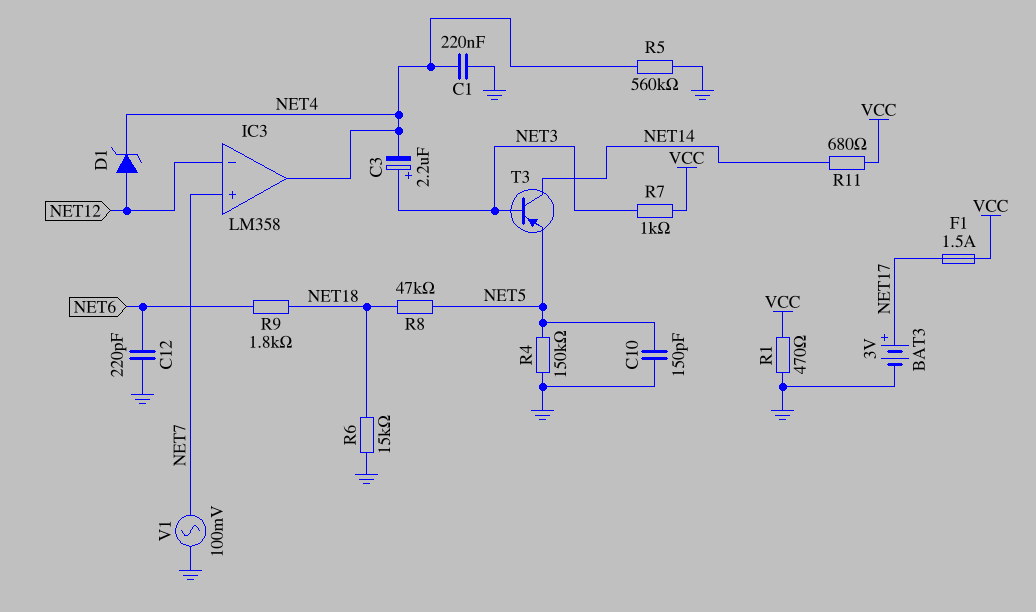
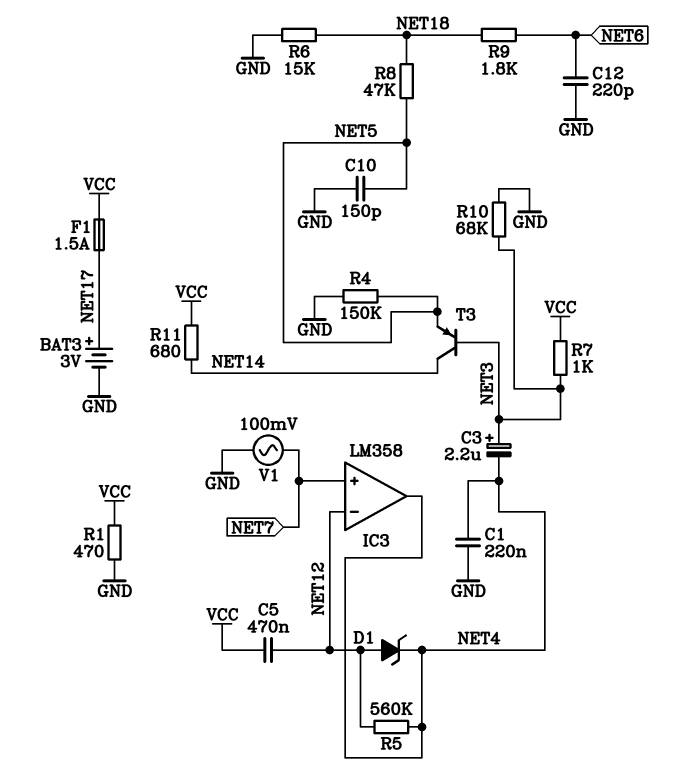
C5: none -> 470nF (NET12, VCC)
R5: 560k (GND, NET4) -> 560k (NET4, NET12)
R10: none -> 68k (GND, NET3)

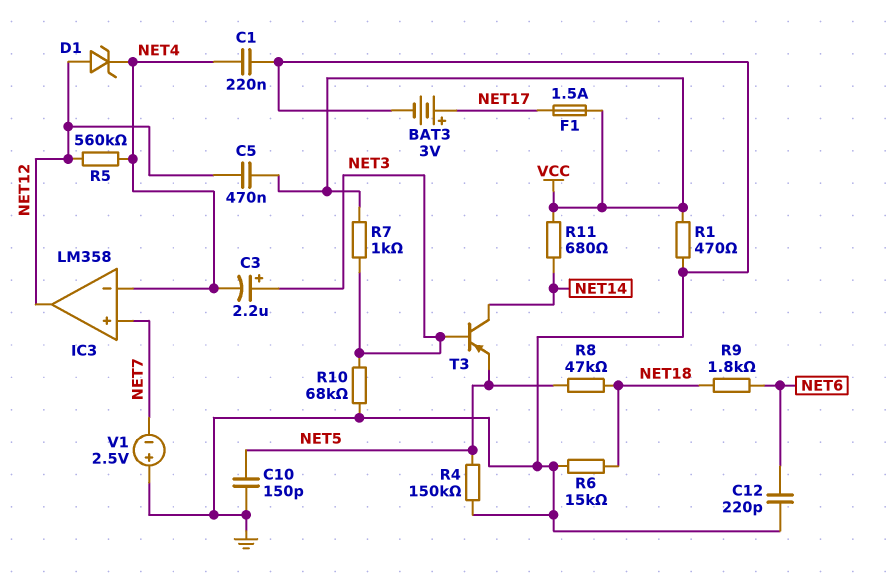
IC3 pin in-: NET12 -> NET4
IC3 pin out: NET4 -> NET12
V1: AC 100mV (GND, NET7) -> 2.5V (plus GND, minus NET7)

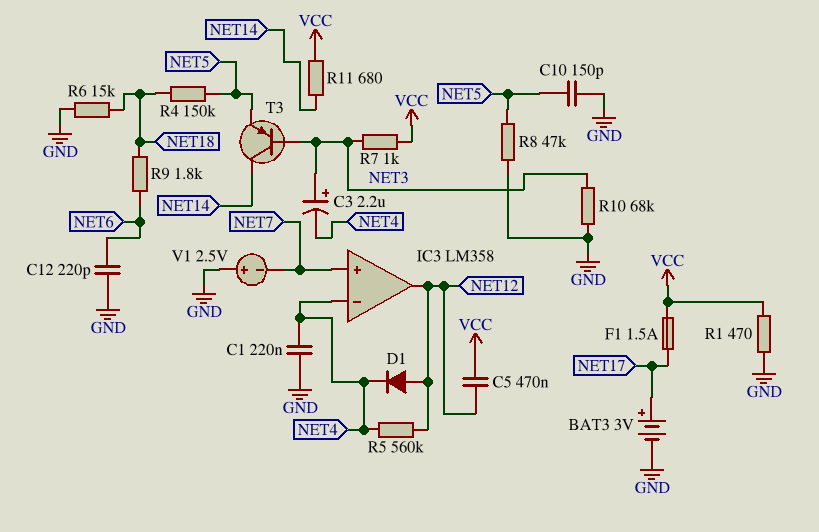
D1: zener (A NET12, K NET4) -> diode (A NET12, K NET4)
R4: 150k (GND, NET5) -> 150k (NET5, NET18)
R8: 47k (NET5, NET18) -> 47k (GND, NET5)

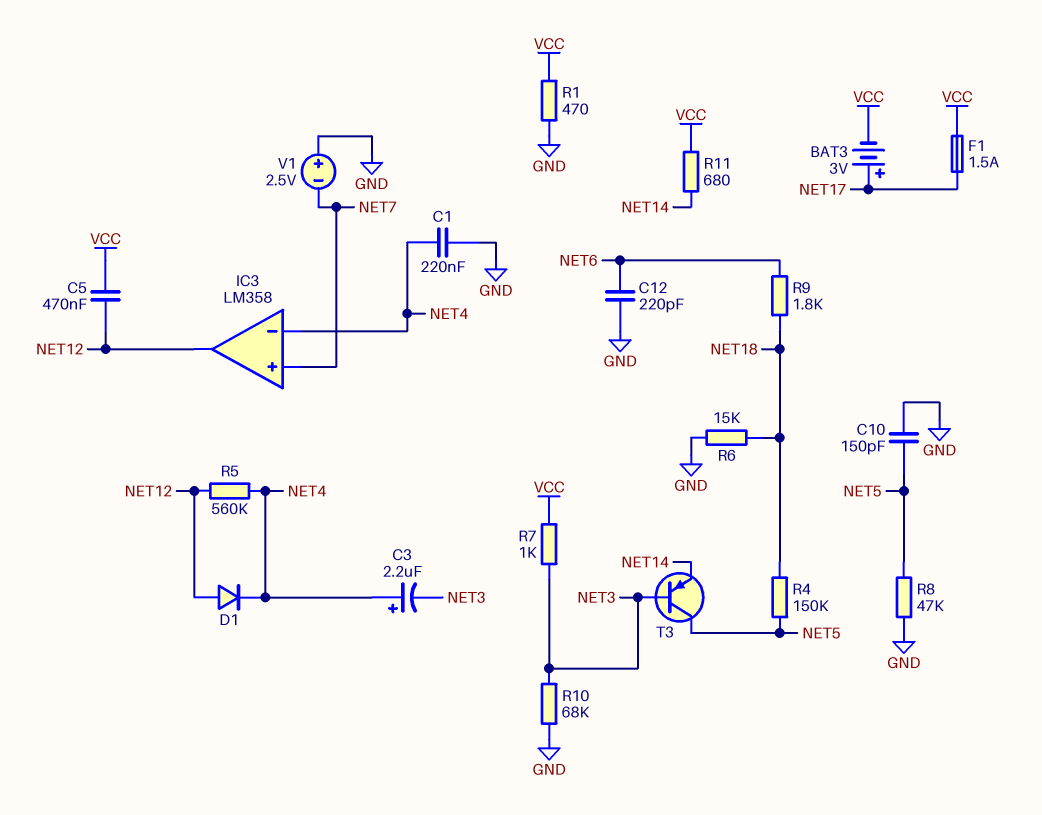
BAT3: 3V (plus NET17, minus GND) -> 3V (plus NET17, minus VCC)
C3: 2.2uF (plus NET3, minus NET4) -> 2.2uF (plus NET4, minus NET3)
T3: PNP (B NET3, C NET14, E NET5) -> PNP (B NET3, C NET5, E NET14)

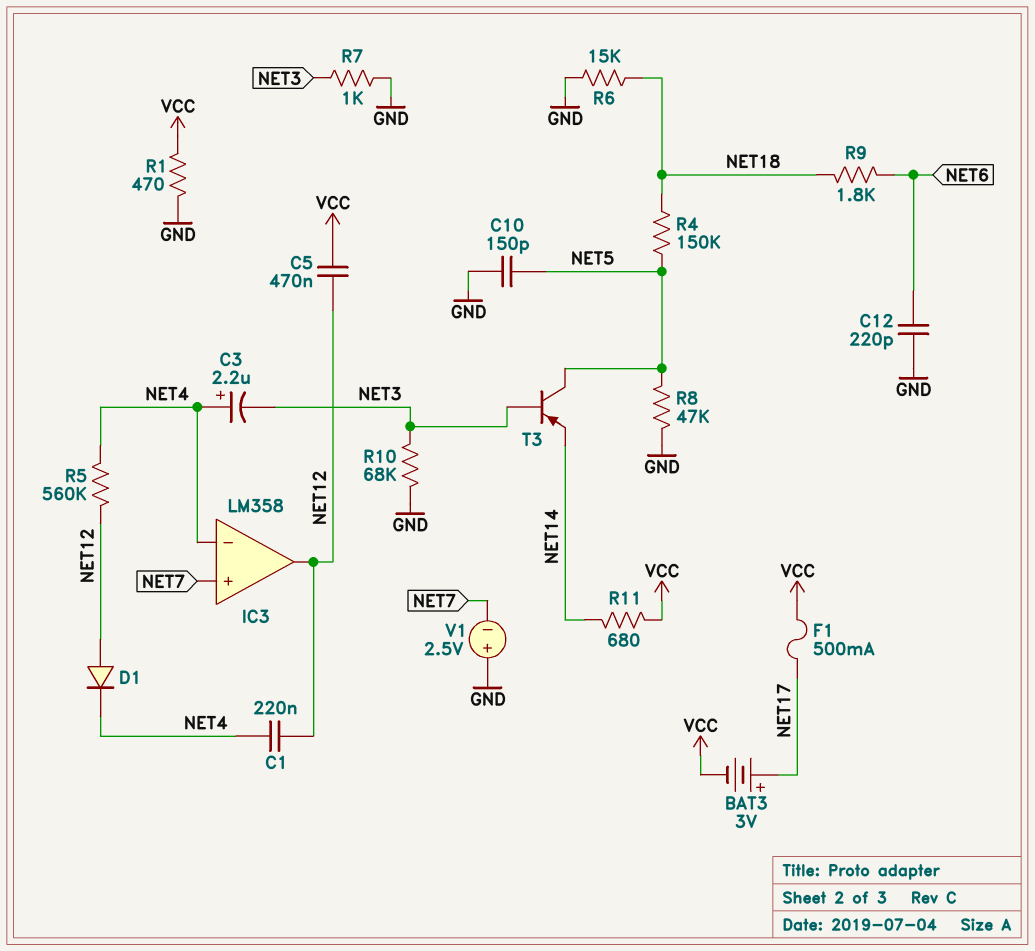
C1: 220nF (GND, NET4) -> 220nF (NET4, NET12)
F1: 1.5A (NET17, VCC) -> 500mA (NET17, VCC)
R7: 1k (NET3, VCC) -> 1k (GND, NET3)

